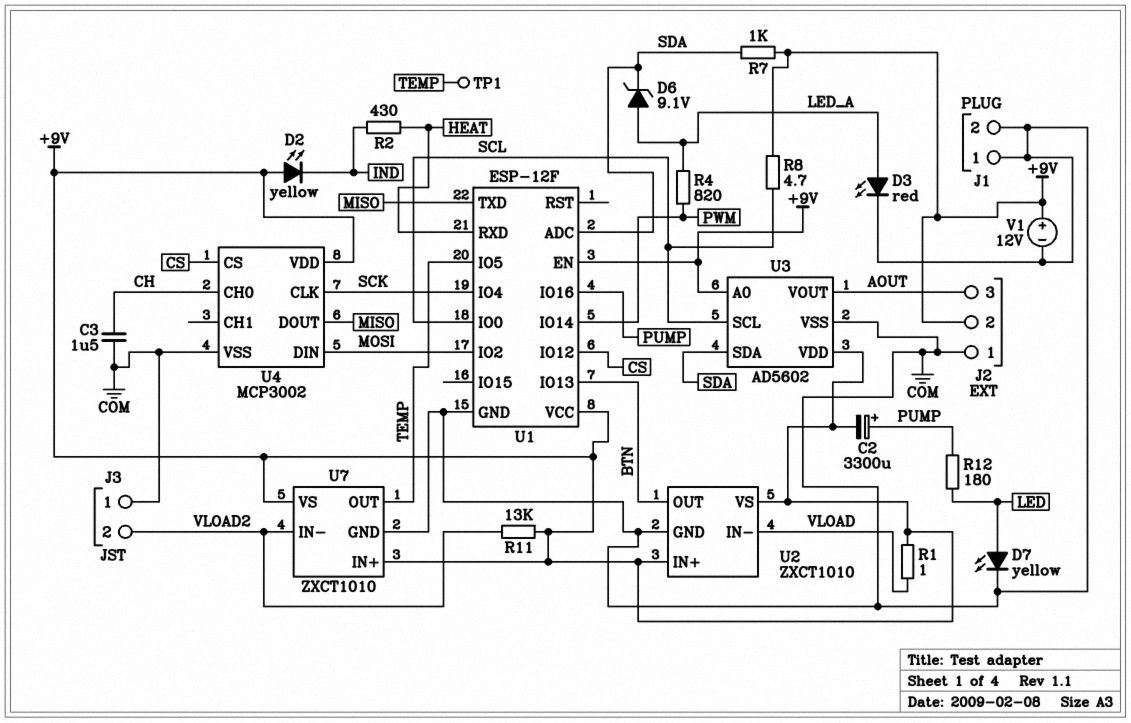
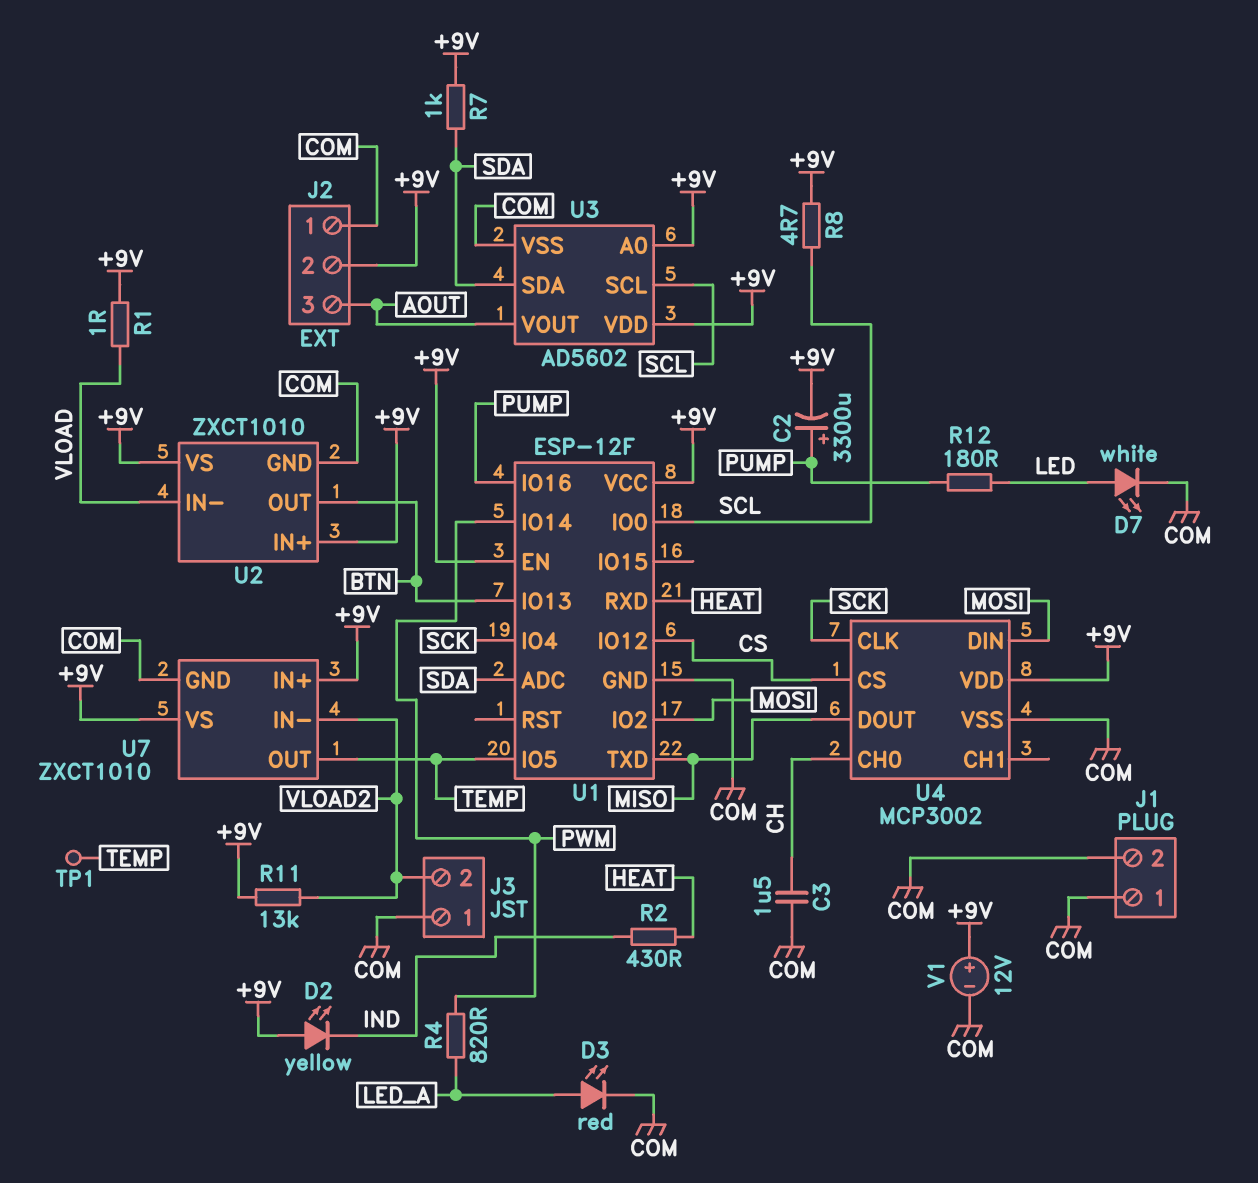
D6: zener 9.1V (A LED_A, K SDA) -> none
D7: LED yellow (A LED, K COM) -> LED white (A LED, K COM)

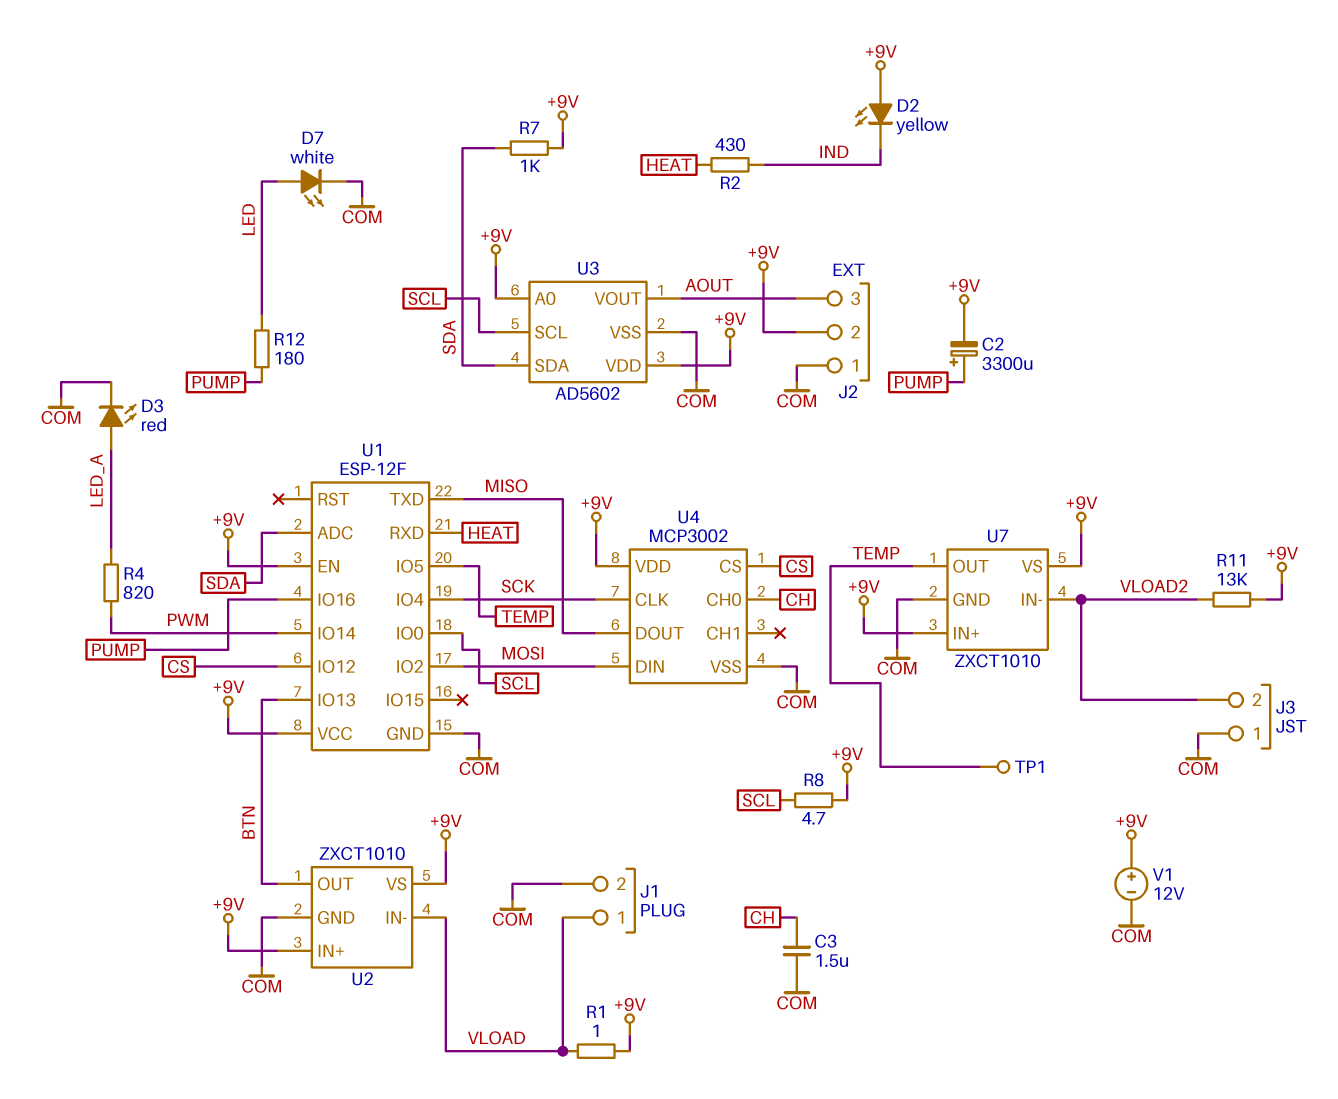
J1 pin 1: COM -> VLOAD

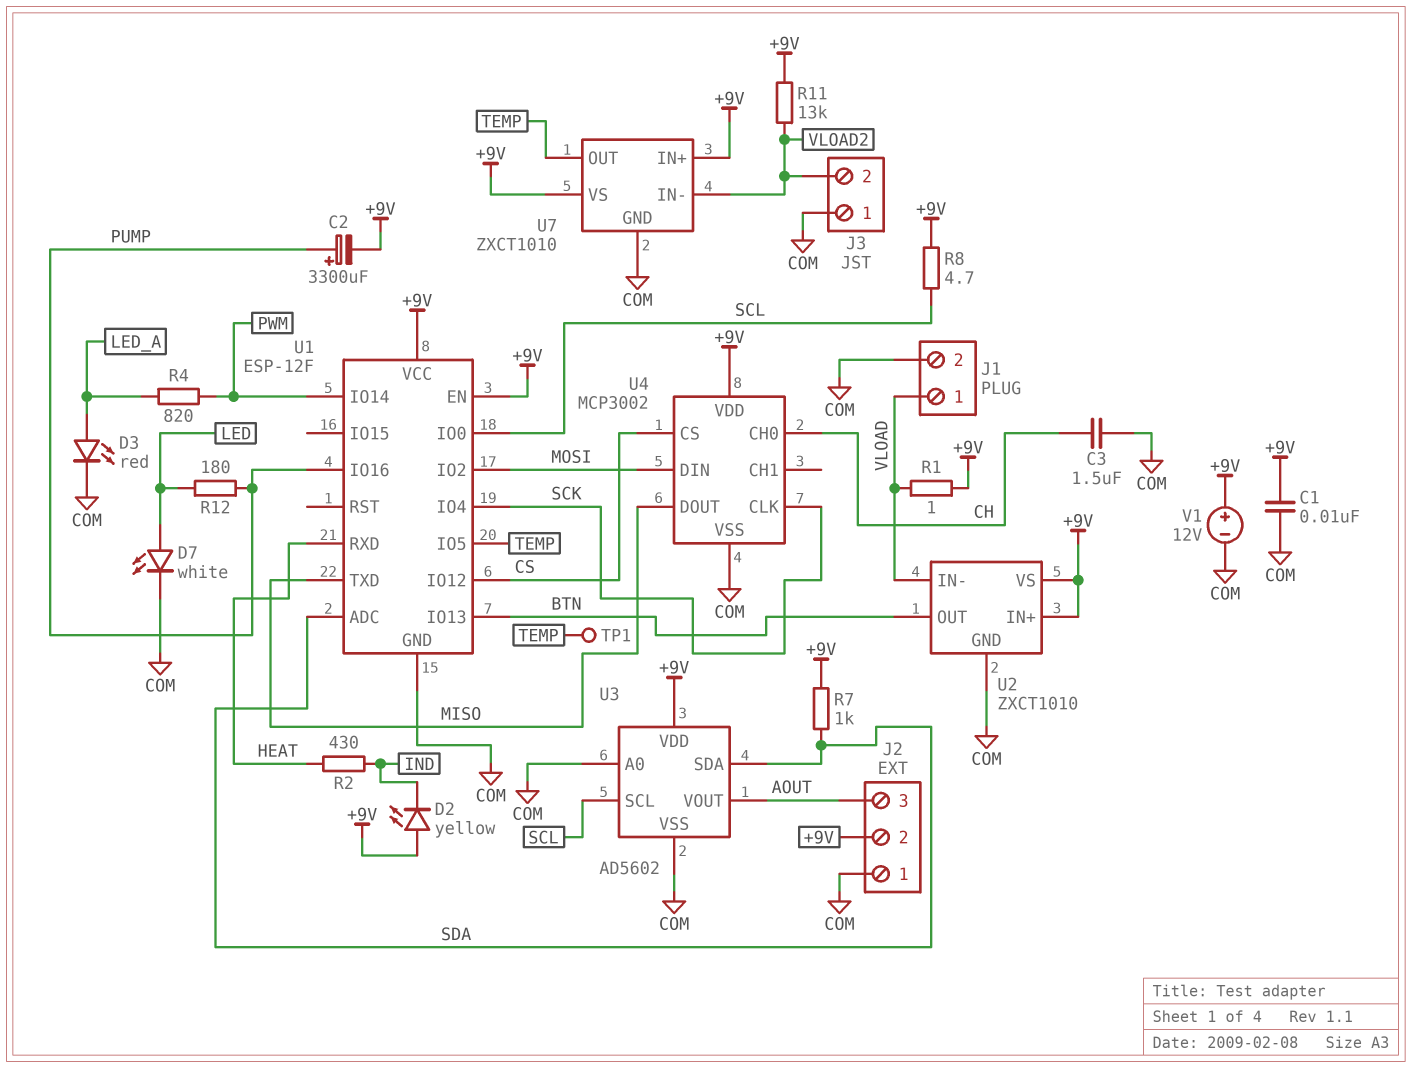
C1: none -> 10nF (+9V, COM)
U3 pin A0: +9V -> COM

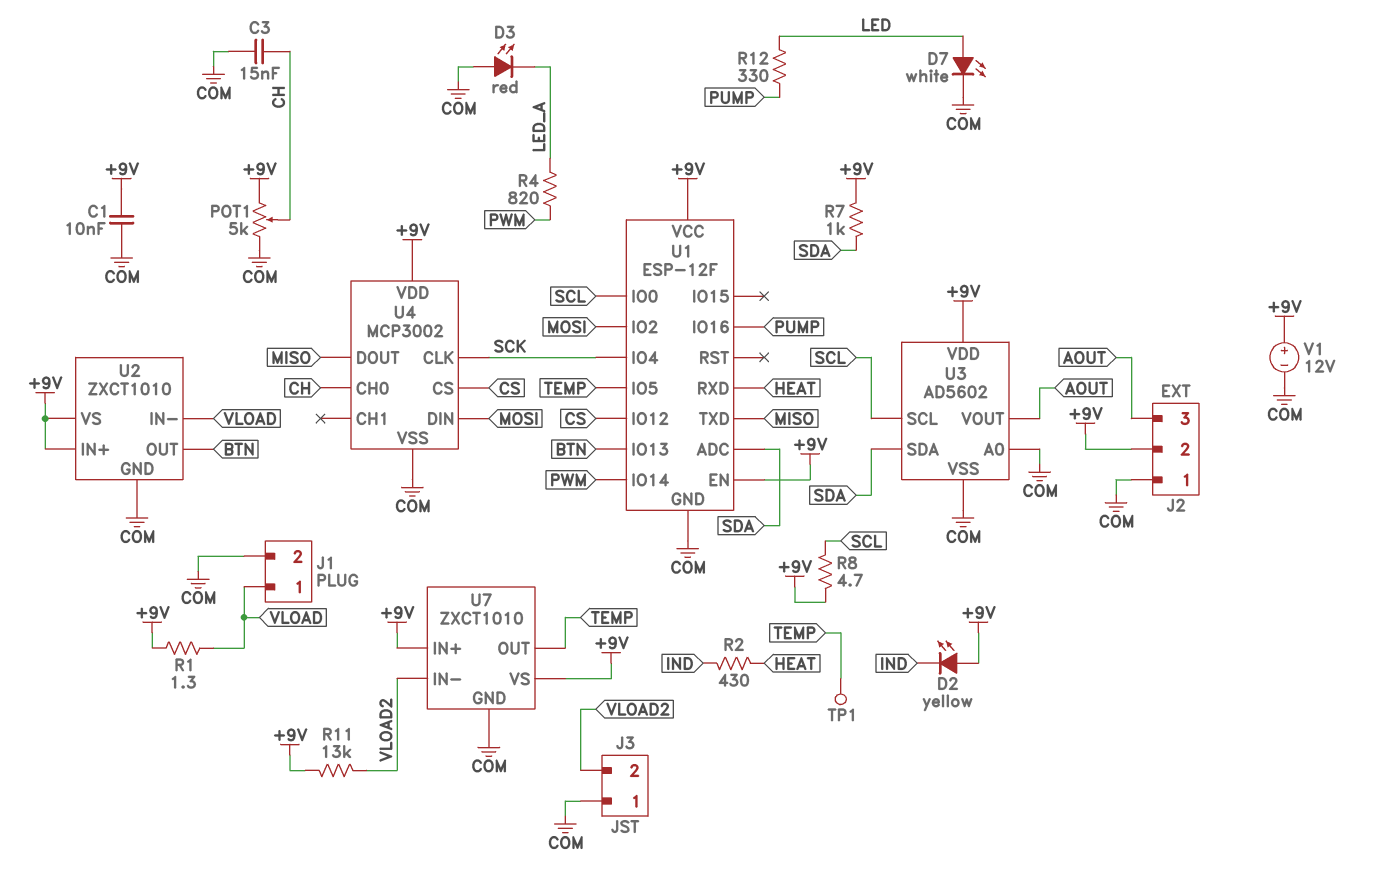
C2: 3300uF (plus PUMP, minus +9V) -> none
C3: 1.5uF (CH, COM) -> 15nF (CH, COM)
D3: LED red (A LED_A, K COM) -> LED red (A COM, K LED_A)
POT1: none -> 5k (+9V, COM, wiper CH)
R1: 1 (+9V, VLOAD) -> 1.3 (+9V, VLOAD)
R12: 180 (LED, PUMP) -> 330 (LED, PUMP)

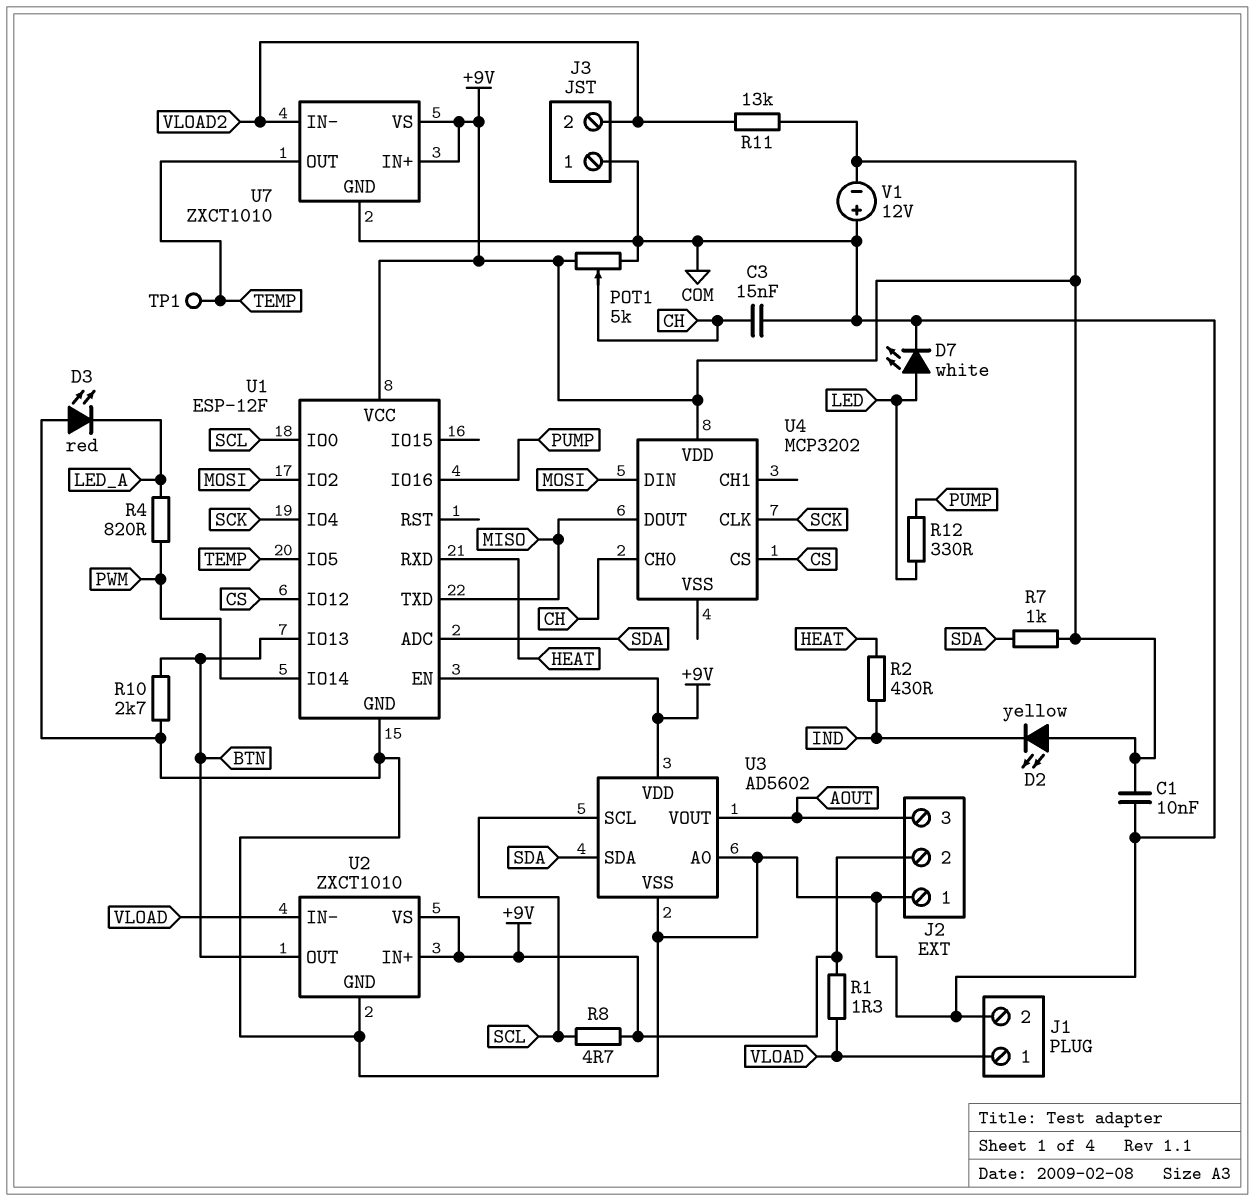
R10: none -> 2.7k (BTN, COM)
U4: MCP3002 -> MCP3202
U4 pin VSS: COM -> none
V1: 12V (plus +9V, minus COM) -> 12V (plus COM, minus +9V)

